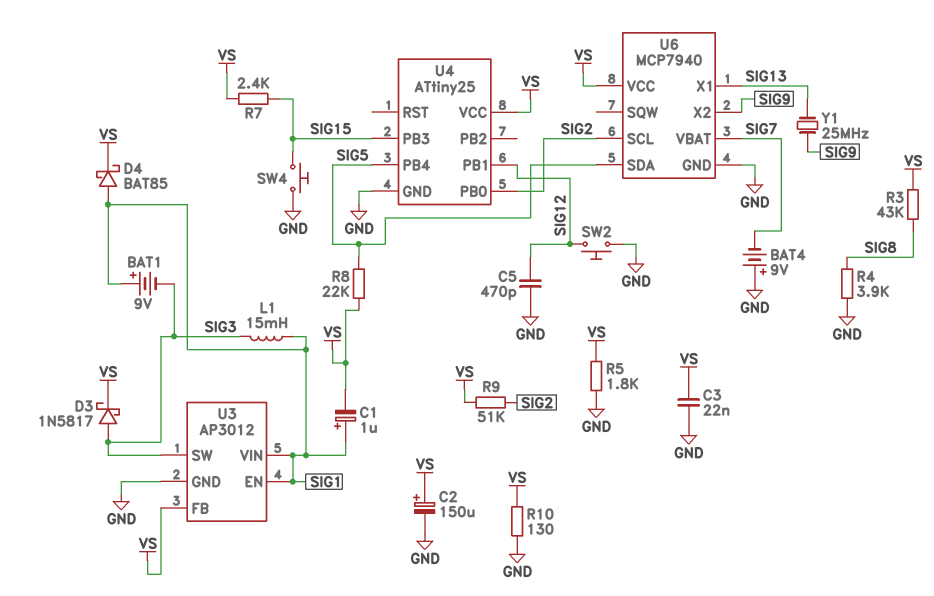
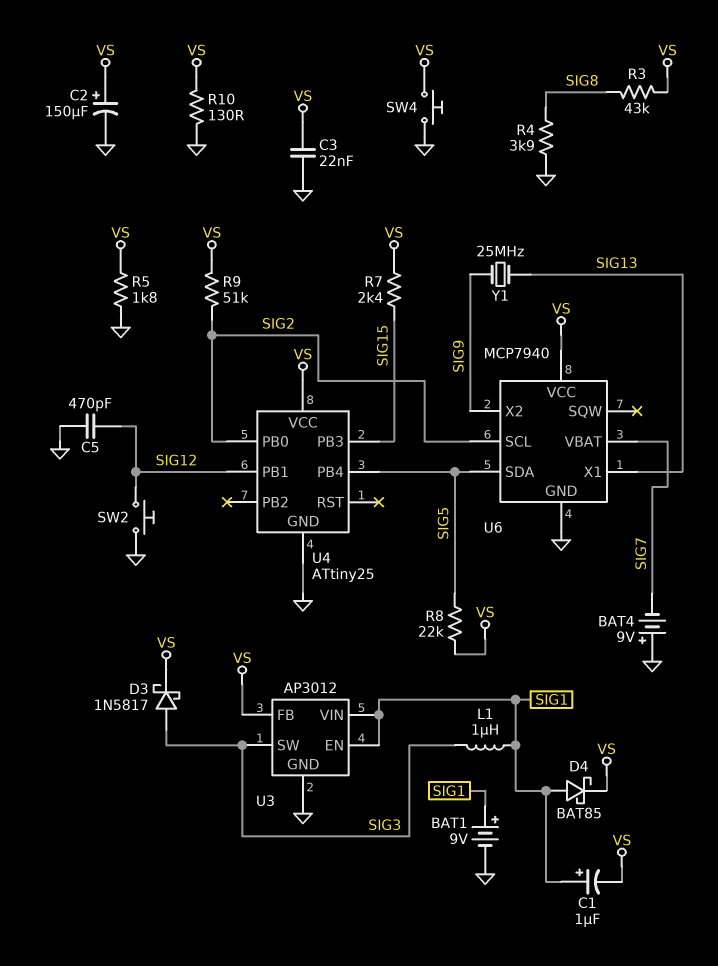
BAT1: 9V (plus SIG1, minus SIG3) -> 9V (plus SIG1, minus GND)
L1: 15mH (SIG1, SIG3) -> 1uH (SIG1, SIG3)
SW4: button (GND, SIG15) -> button (GND, VS)

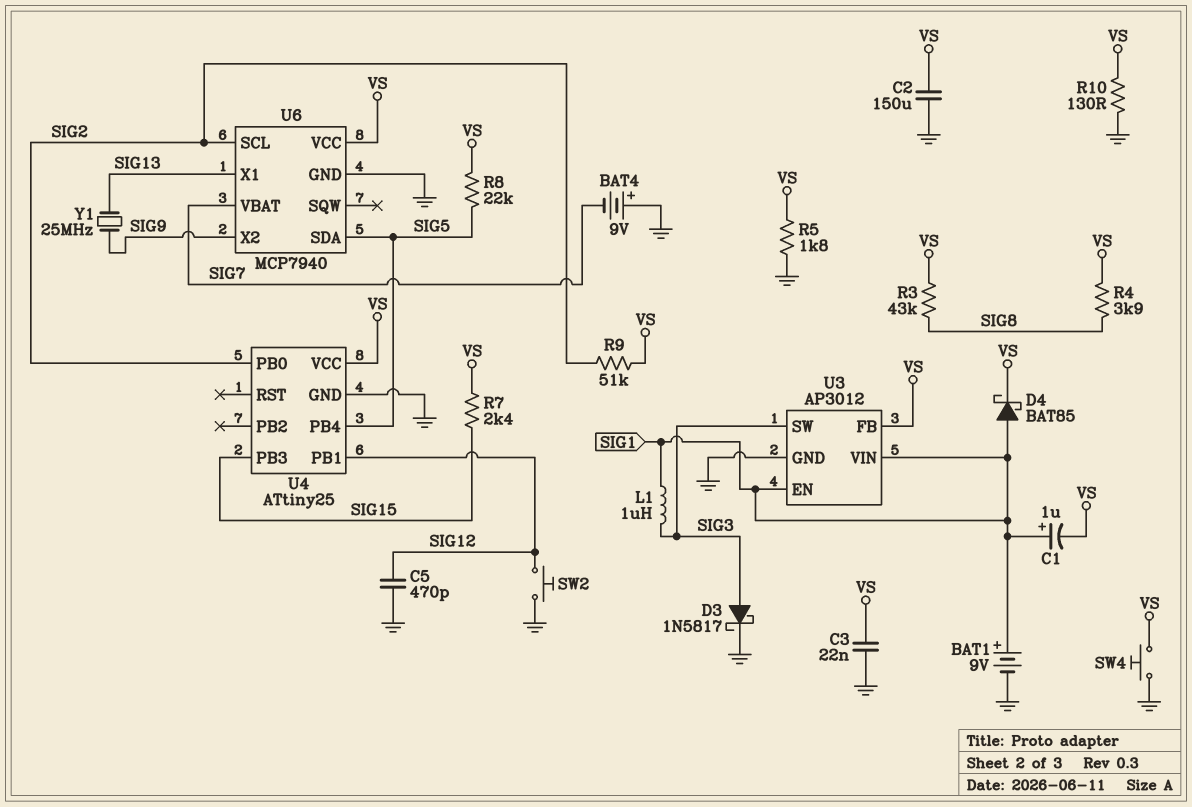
C2: 150uF (plus VS, minus GND) -> 150uF (GND, VS)
D3: schottky 1N5817 (A SIG3, K VS) -> schottky 1N5817 (A SIG3, K GND)
R4: 3.9k (GND, SIG8) -> 3.9k (SIG8, VS)

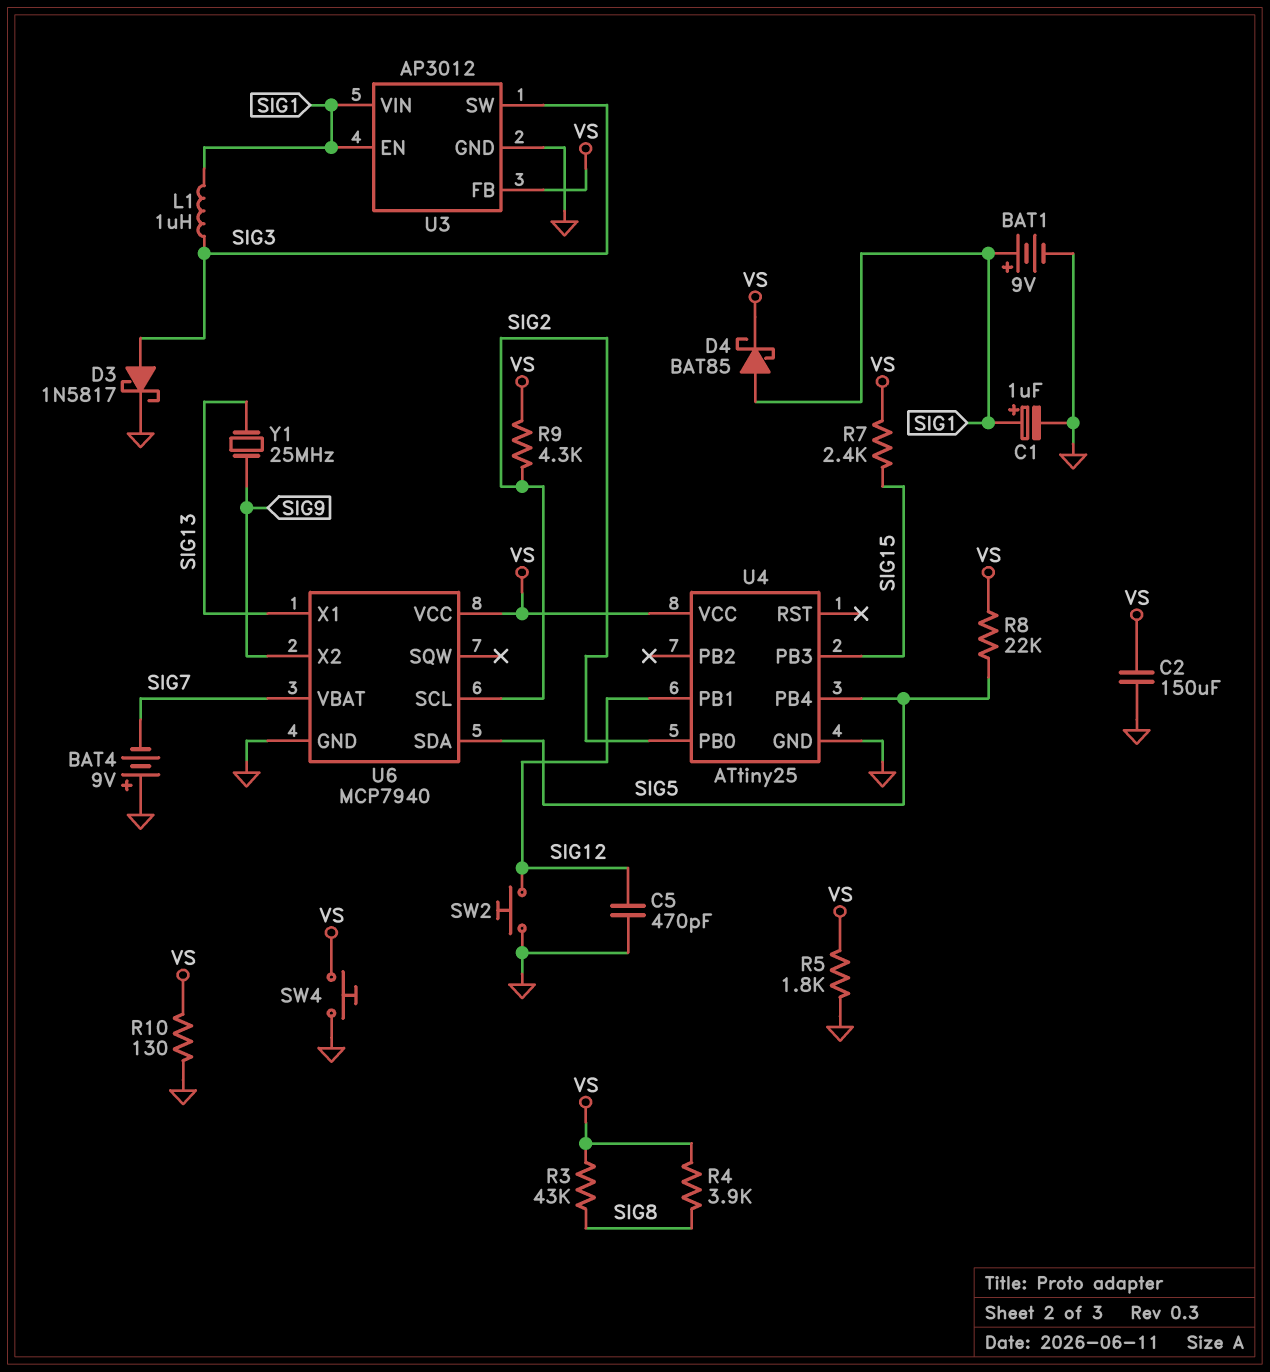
C1: 1uF (plus SIG1, minus VS) -> 1uF (plus SIG1, minus GND)
C3: 22nF (GND, VS) -> none
R9: 51k (SIG2, VS) -> 4.3k (SIG2, VS)

